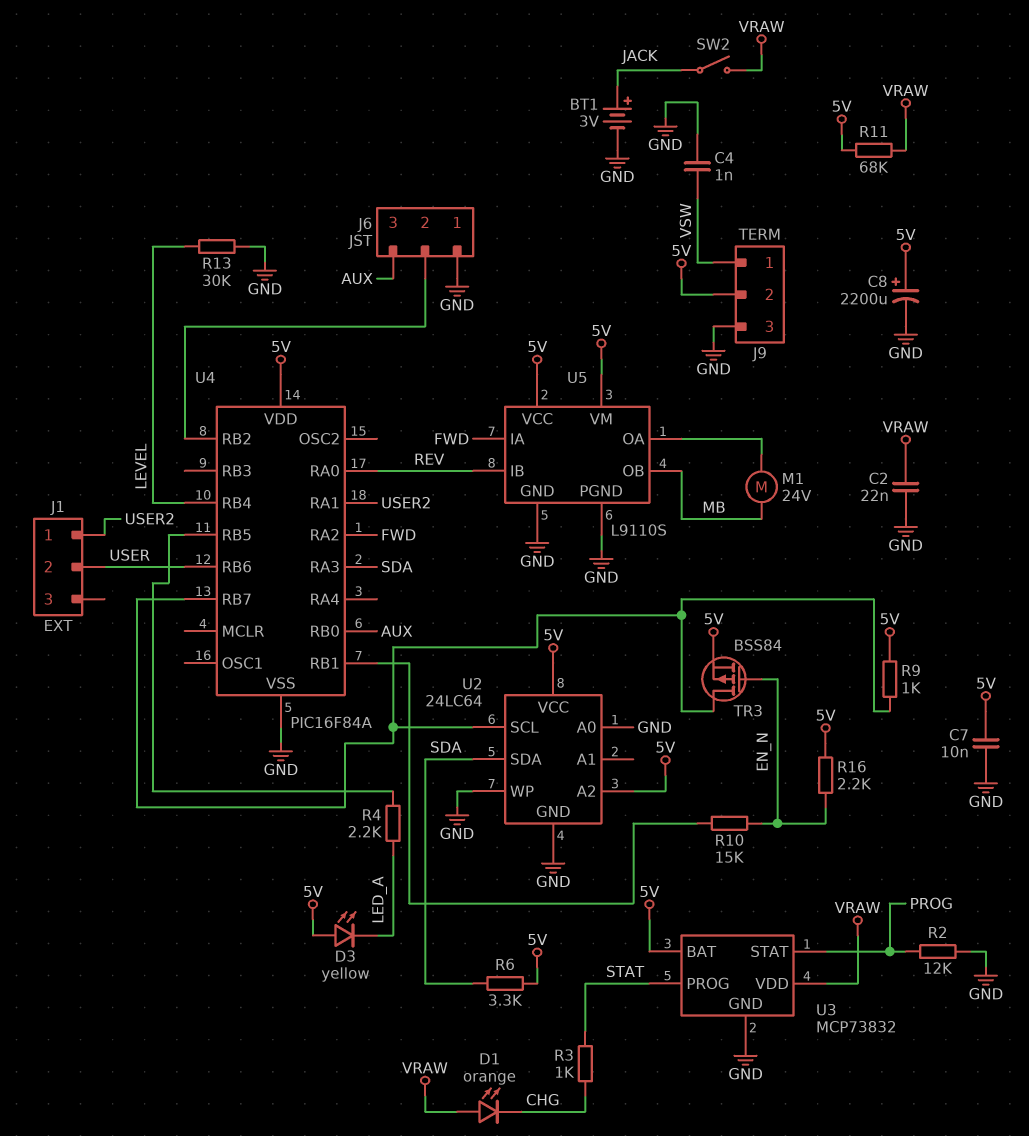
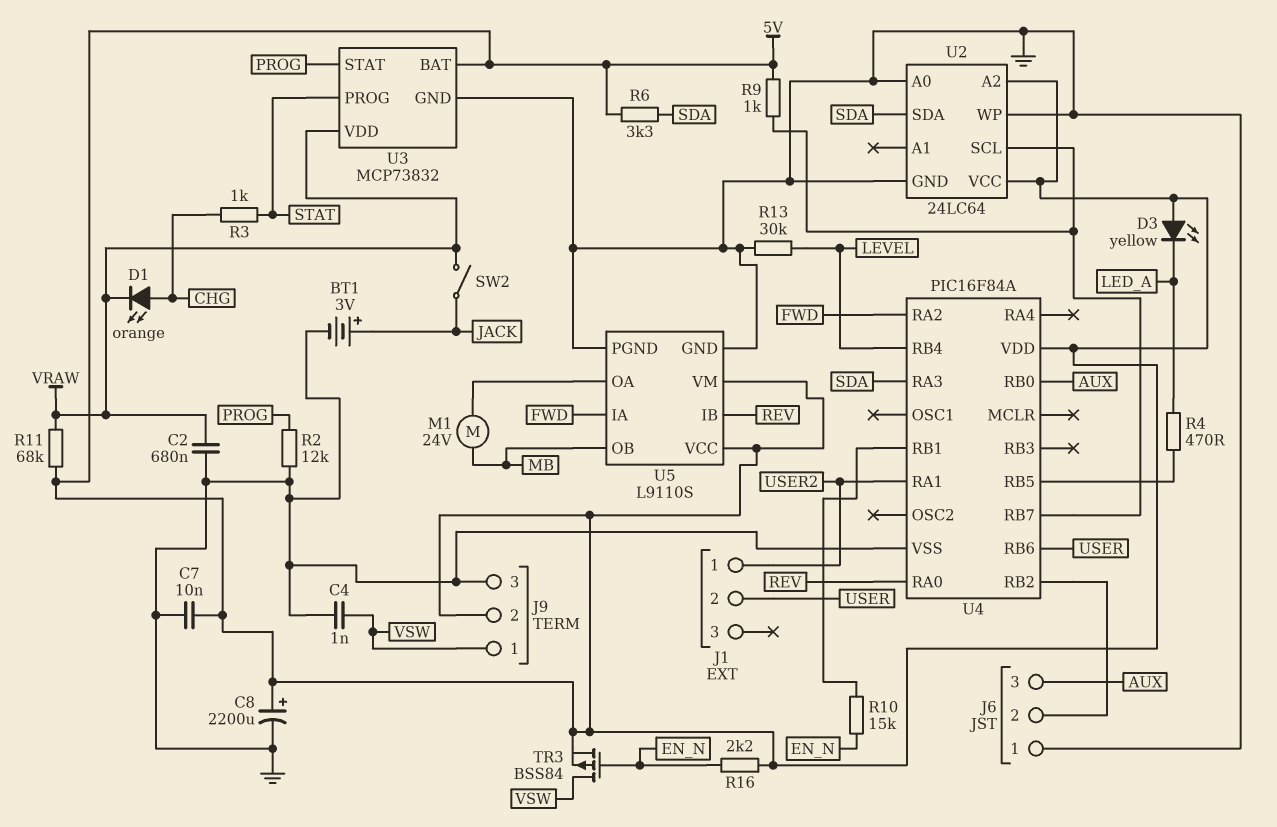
C2: 22nF (GND, VRAW) -> 680nF (GND, VRAW)
D1: LED orange (A VRAW, K CHG) -> LED orange (A CHG, K VRAW)
R4: 2.2k (LED_A, U4/RB5) -> 470 (LED_A, U4/RB5)
TR3: PMOS BSS84 (G EN_N, D U2/SCL, S 5V) -> PMOS BSS84 (G EN_N, D VSW, S 5V)

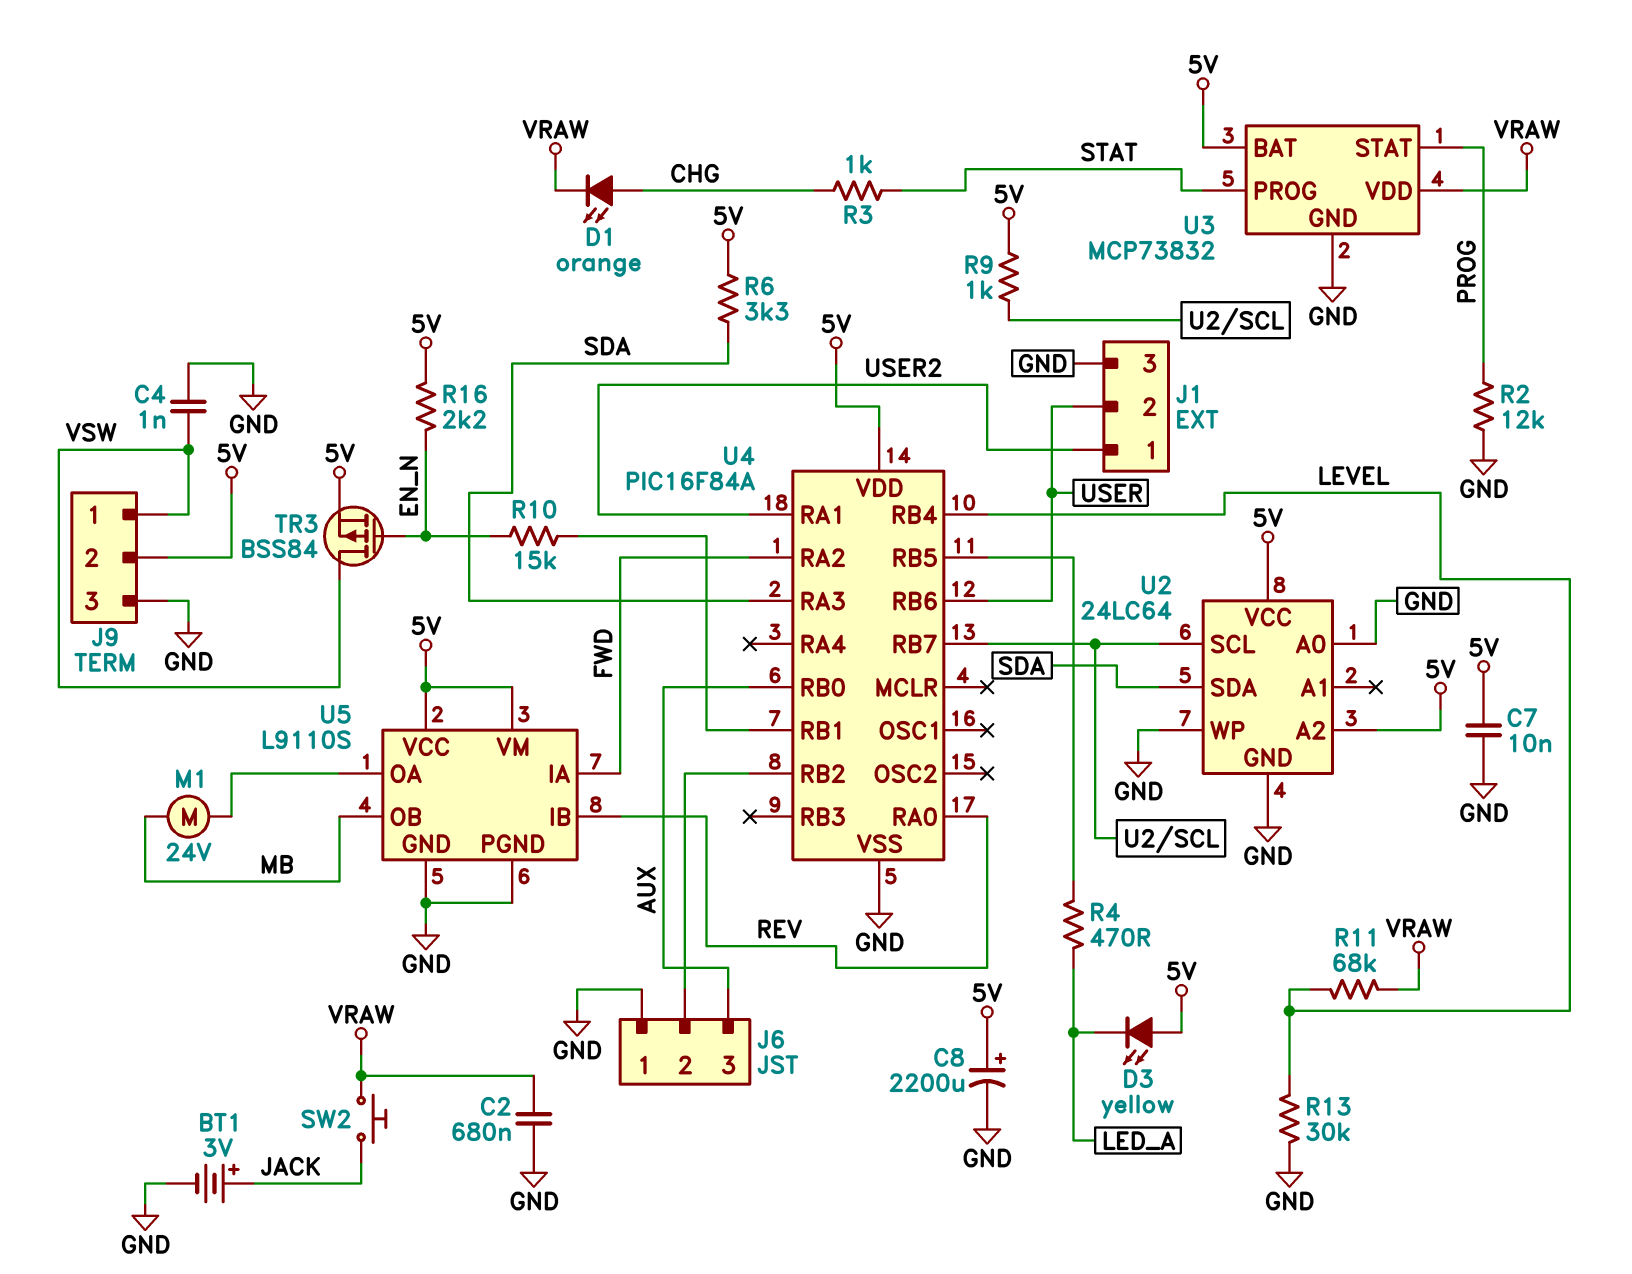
J1 pin 3: none -> GND
R11: 68k (5V, VRAW) -> 68k (LEVEL, VRAW)
SW2: switch (JACK, VRAW) -> button (JACK, VRAW)

